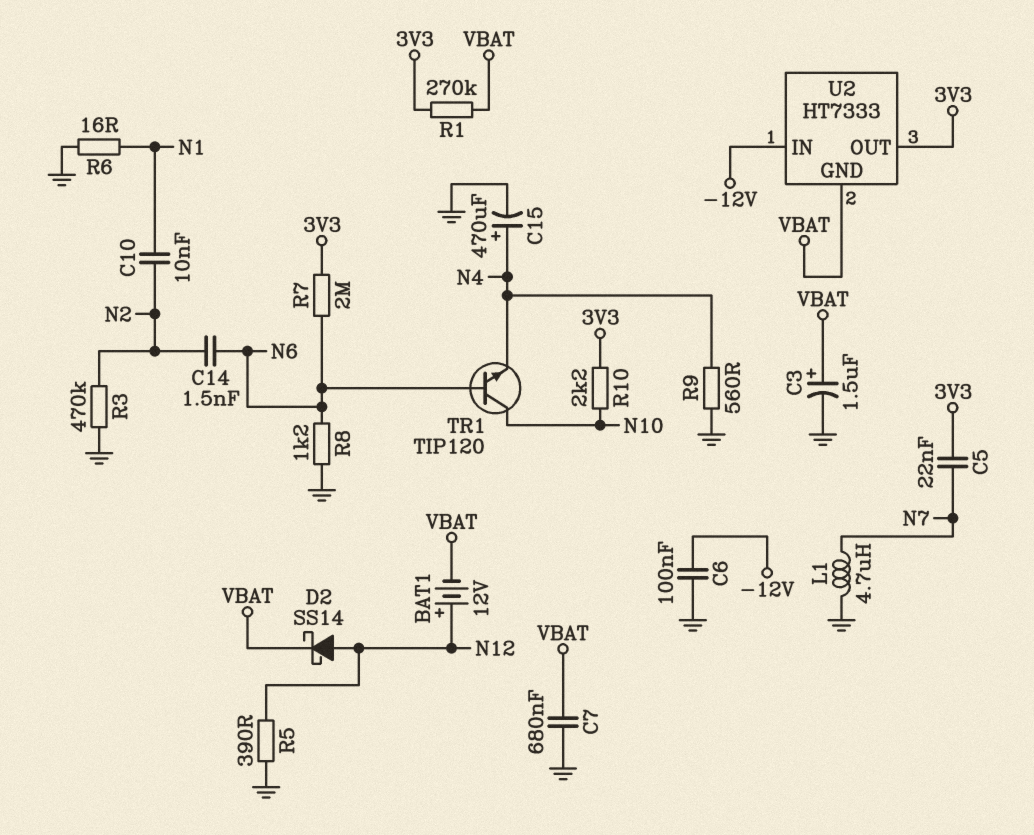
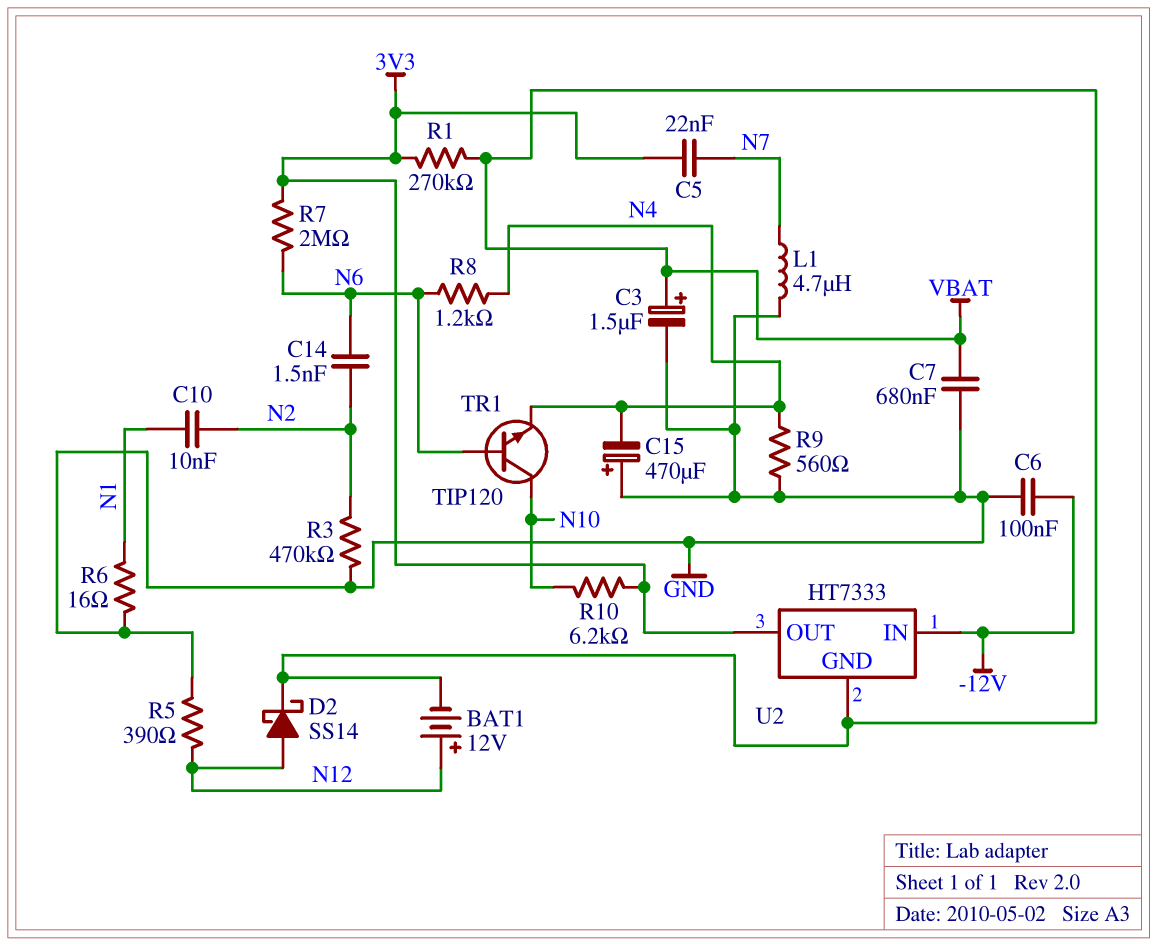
C15: 470uF (plus N4, minus GND) -> 470uF (plus GND, minus N4)
R8: 1.2k (GND, N6) -> 1.2k (N4, N6)
R10: 2.2k (3V3, N10) -> 6.2k (3V3, N10)

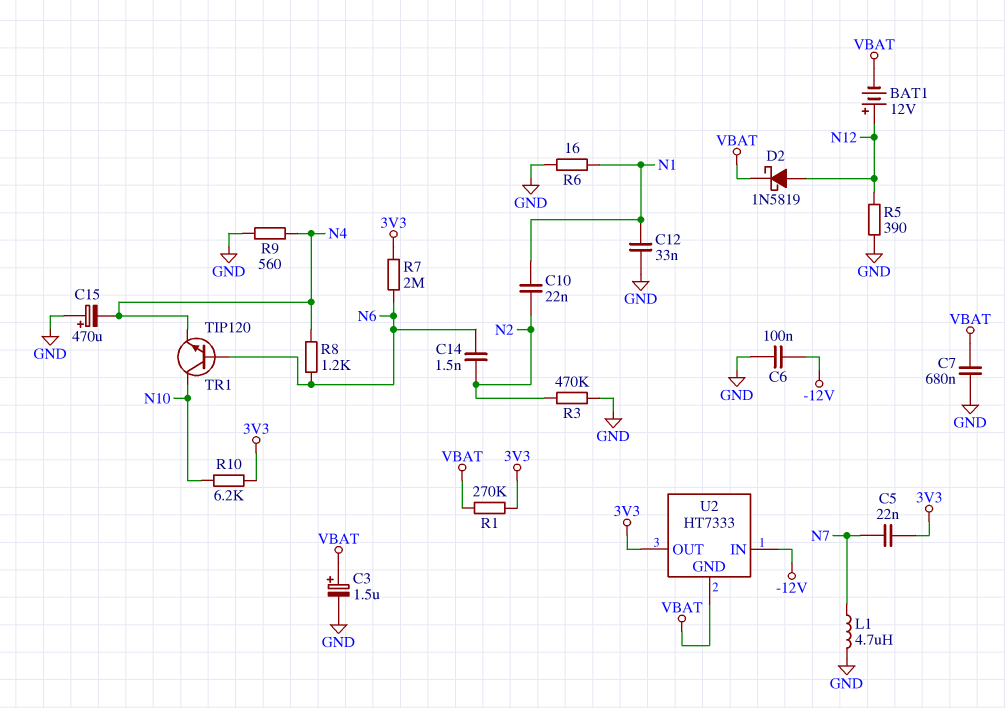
C10: 10nF (N1, N2) -> 22nF (N1, N2)
C12: none -> 33nF (GND, N1)
D2: schottky SS14 (A N12, K VBAT) -> schottky 1N5819 (A N12, K VBAT)

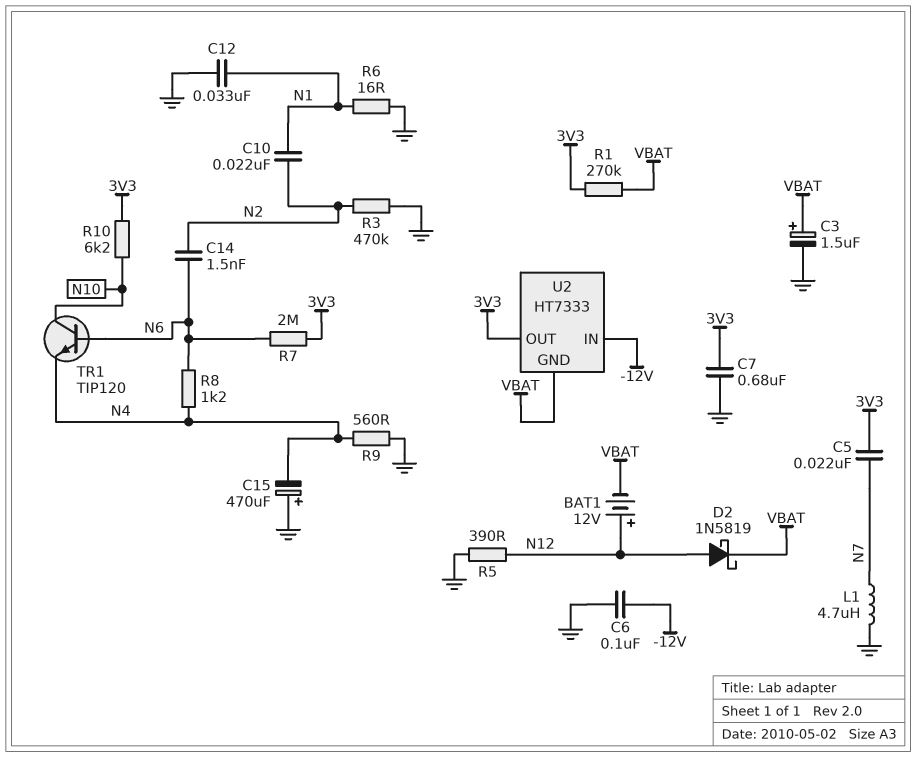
C7: 680nF (GND, VBAT) -> 680nF (3V3, GND)

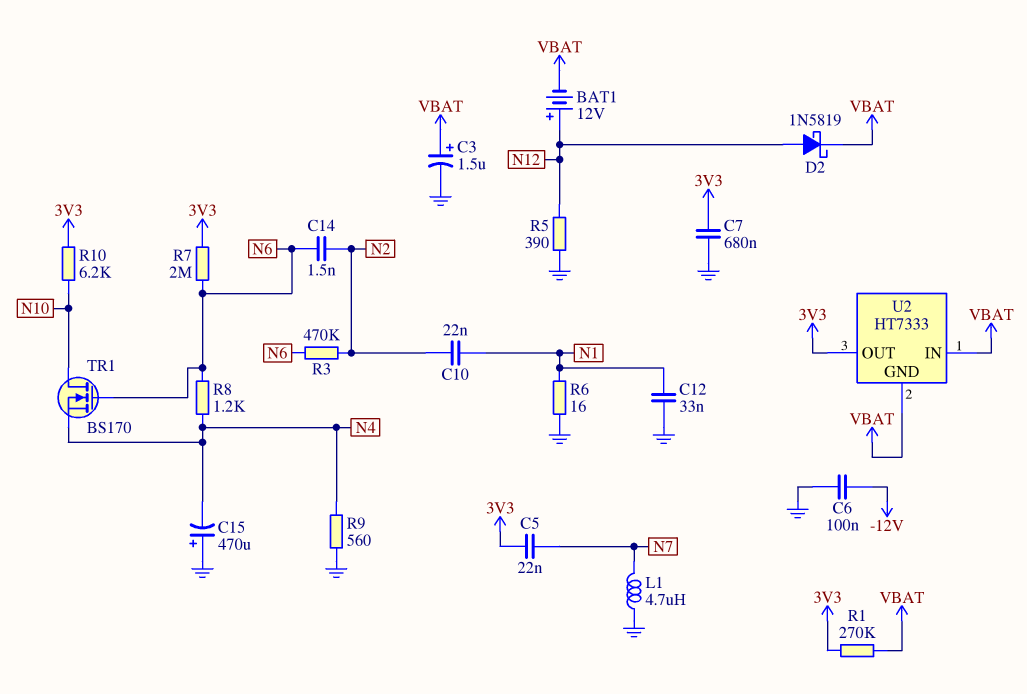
R3: 470k (GND, N2) -> 470k (N2, N6)
TR1: NPN TIP120 (B N6, C N10, E N4) -> NMOS BS170 (G N6, D N10, S N4)
U2 pin IN: -12V -> VBAT

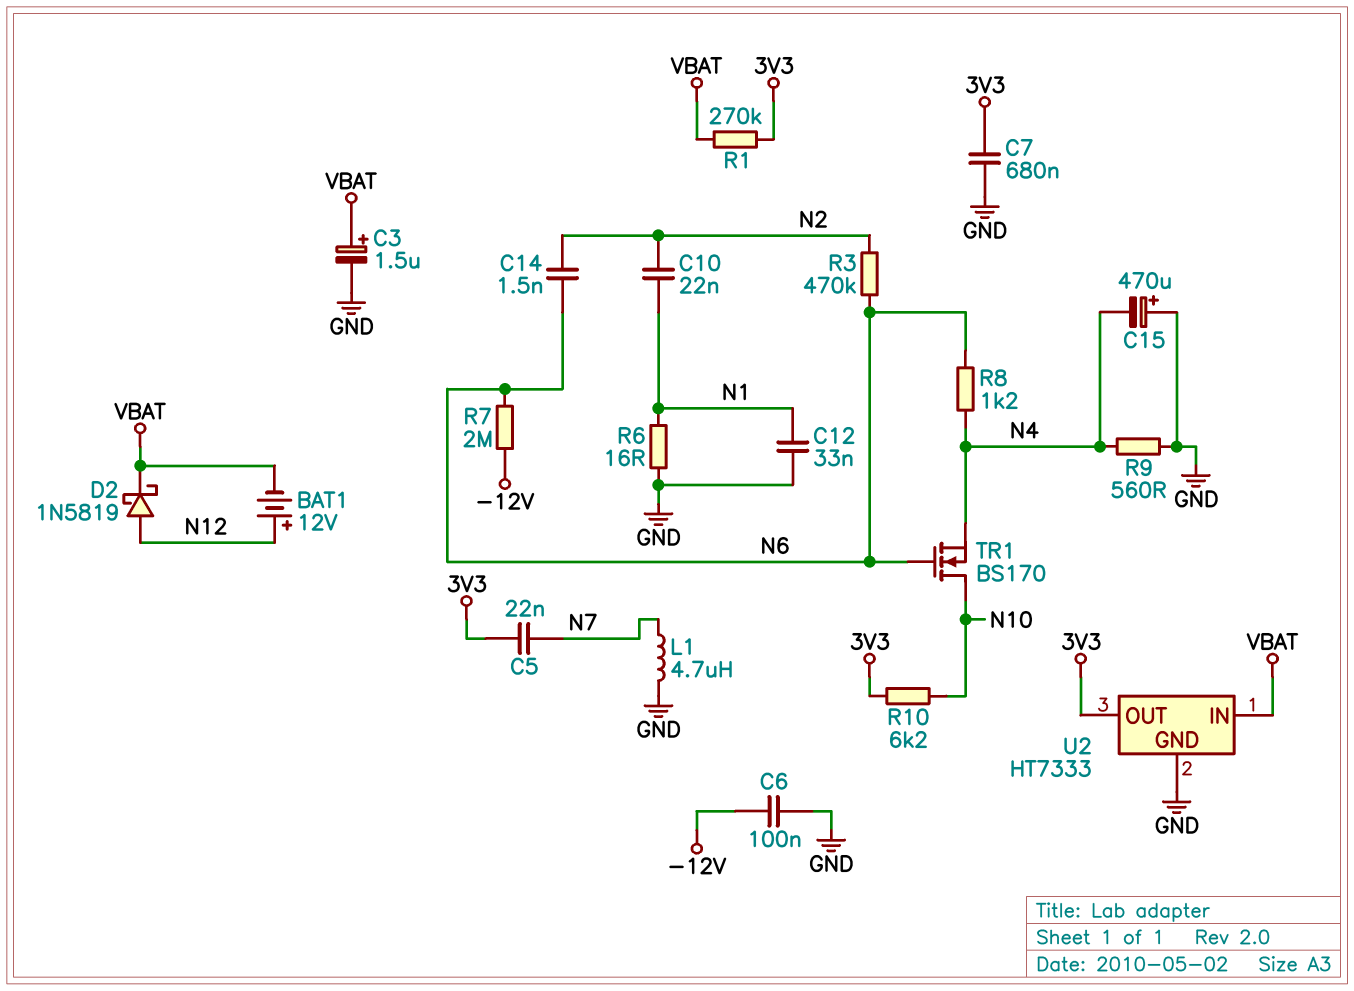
R5: 390 (GND, N12) -> none
R7: 2M (3V3, N6) -> 2M (-12V, N6)
U2 pin GND: VBAT -> GND

